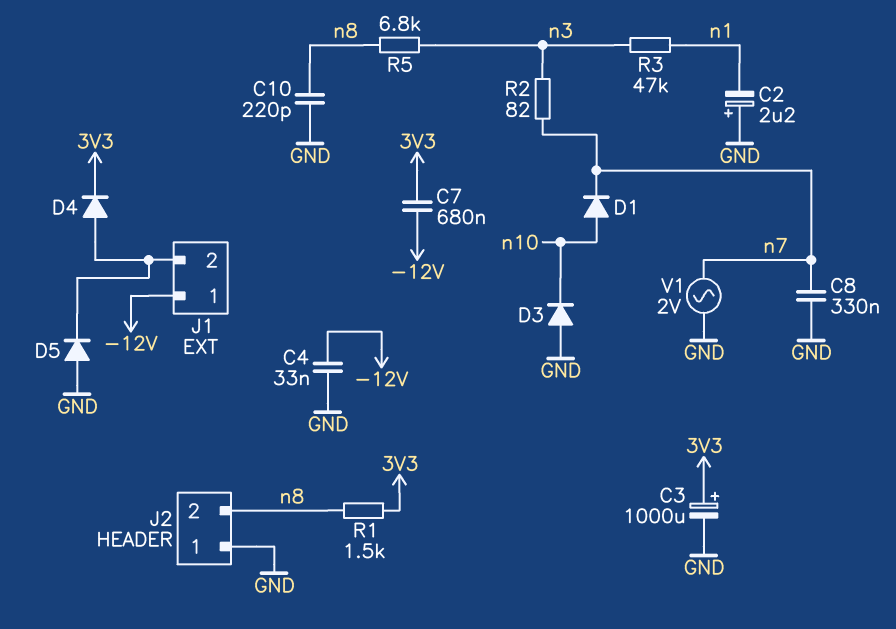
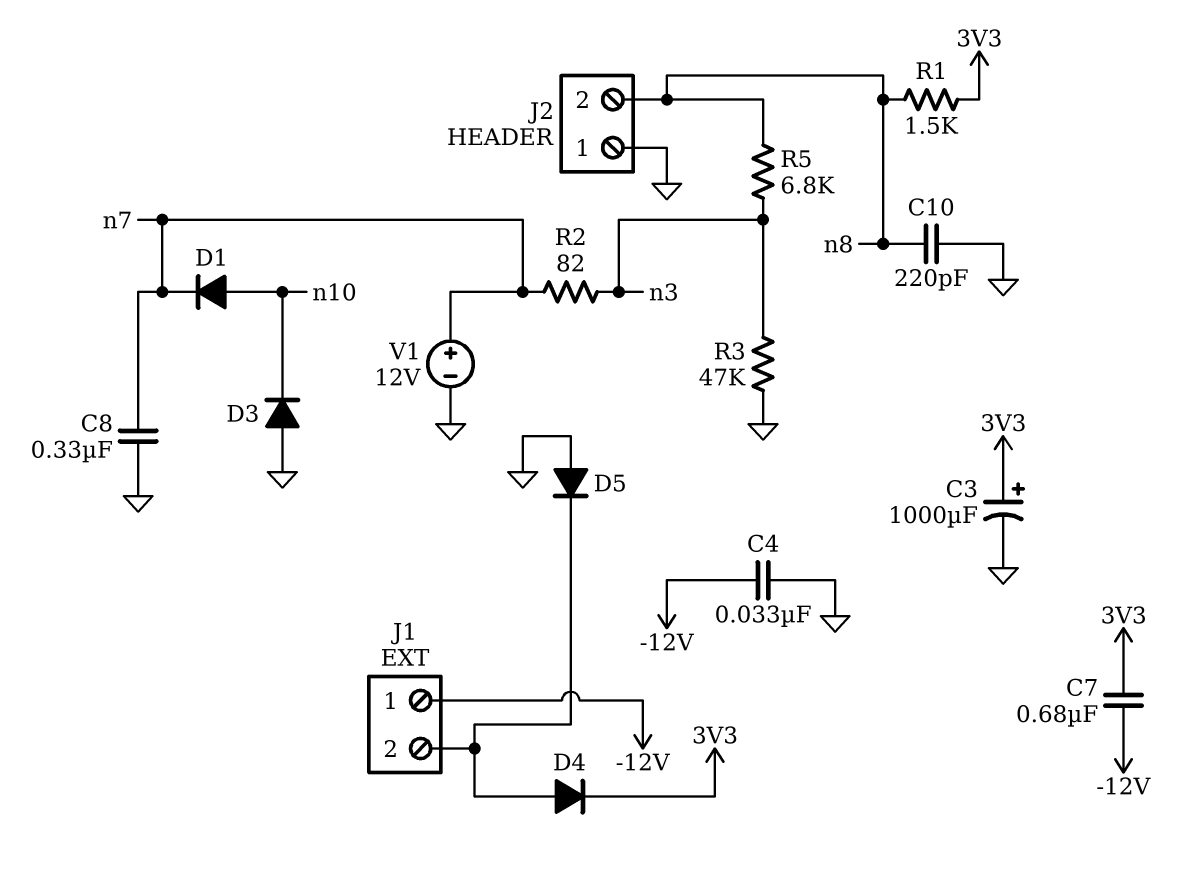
C2: 2.2uF (plus GND, minus n1) -> none
R3: 47k (n1, n3) -> 47k (GND, n3)
V1: AC 2V (GND, n7) -> 12V (plus n7, minus GND)

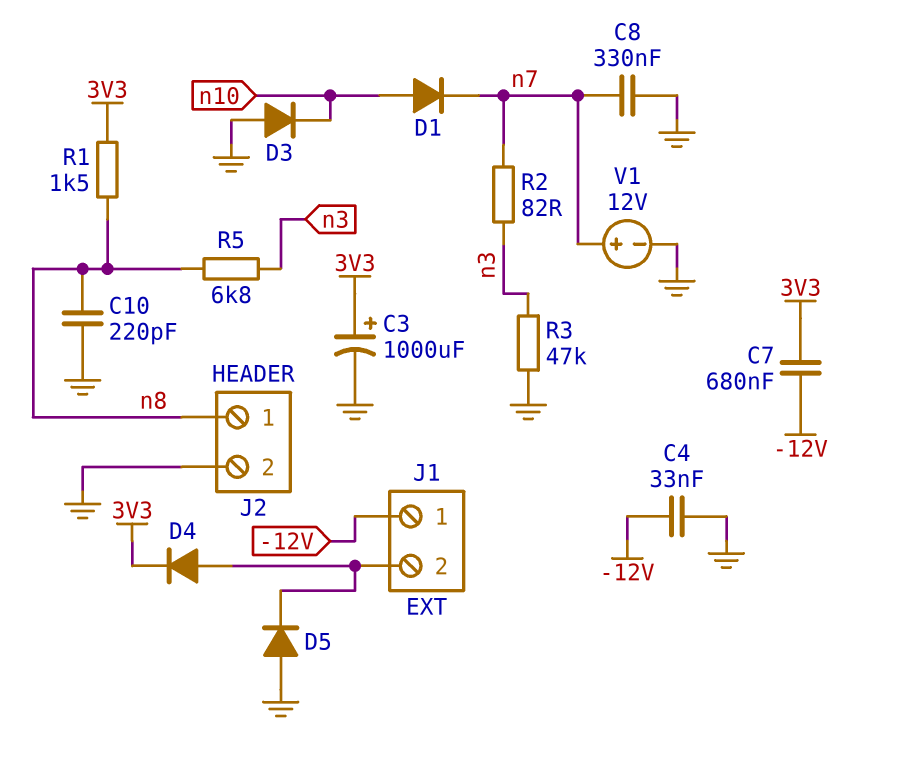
J2 pin 1: GND -> n8
J2 pin 2: n8 -> GND

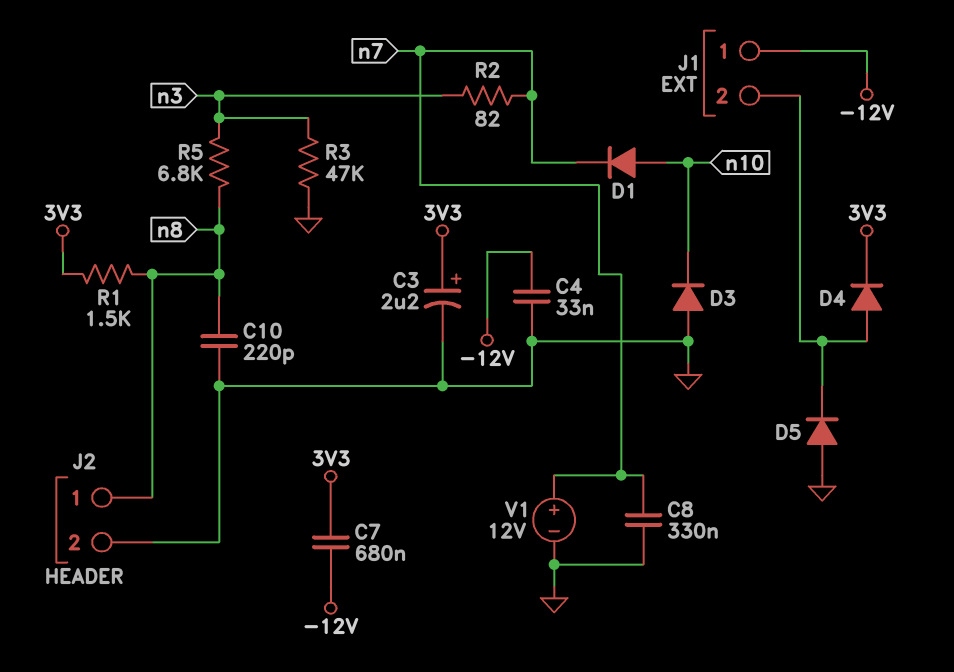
C3: 1000uF (plus 3V3, minus GND) -> 2.2uF (plus 3V3, minus GND)

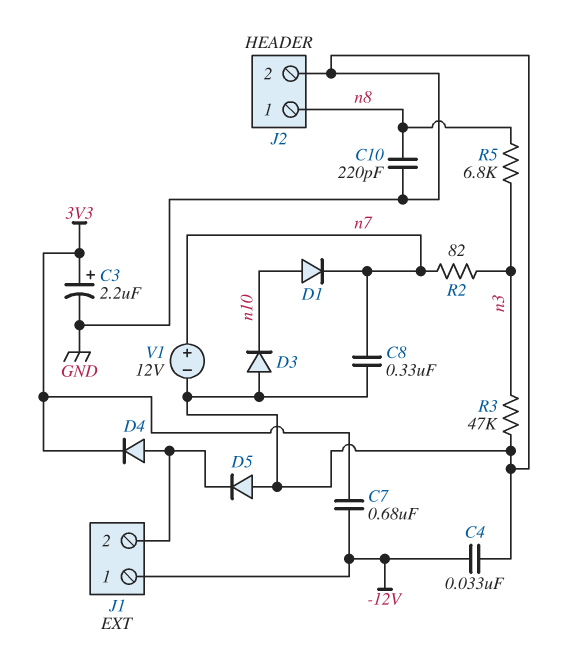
R1: 1.5k (3V3, n8) -> none

